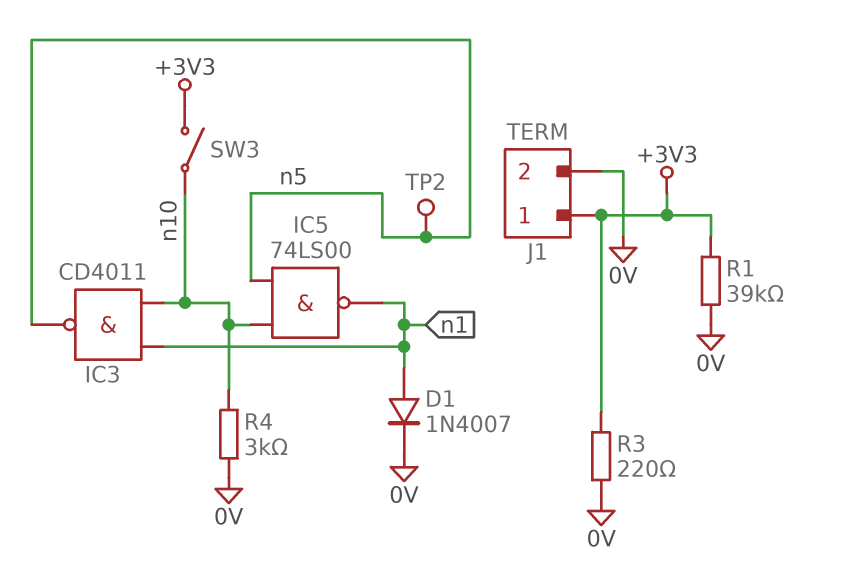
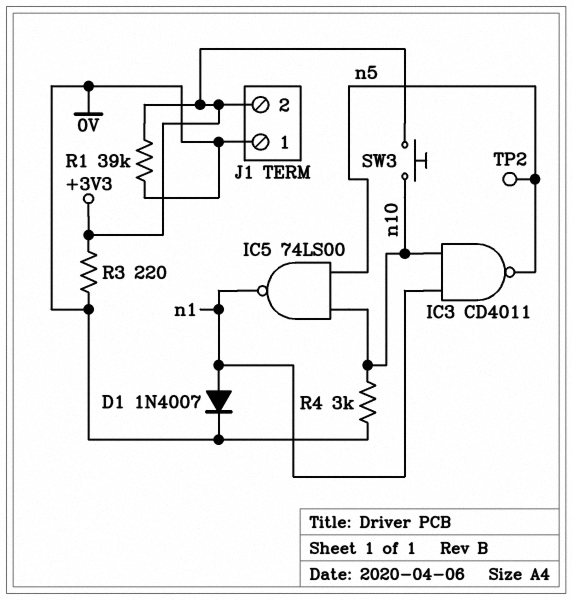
J1 pin 1: +3V3 -> 0V
J1 pin 2: 0V -> +3V3
SW3: switch (+3V3, n10) -> button (+3V3, n10)

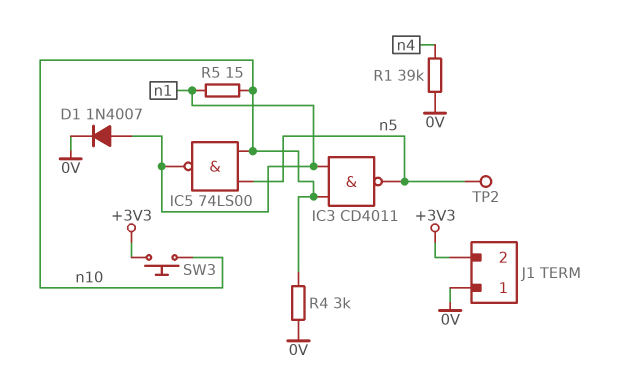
R1: 39k (+3V3, 0V) -> 39k (0V, n4)
R3: 220 (+3V3, 0V) -> none
R5: none -> 15 (n1, n10)

